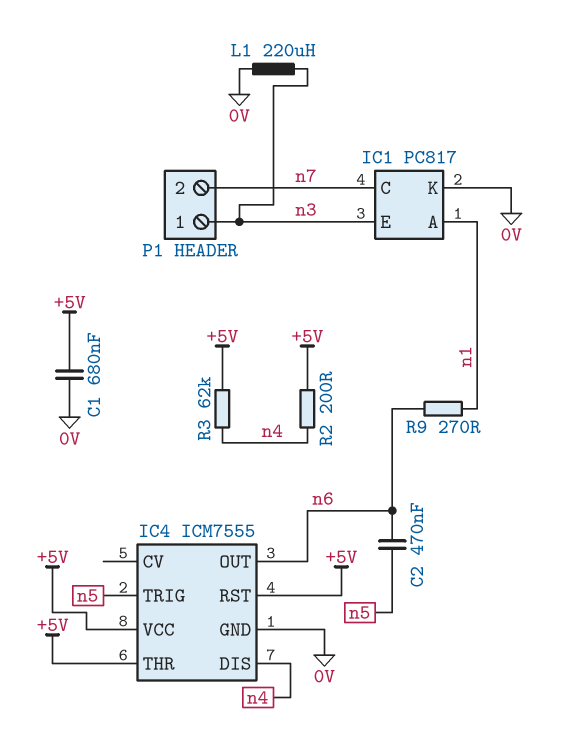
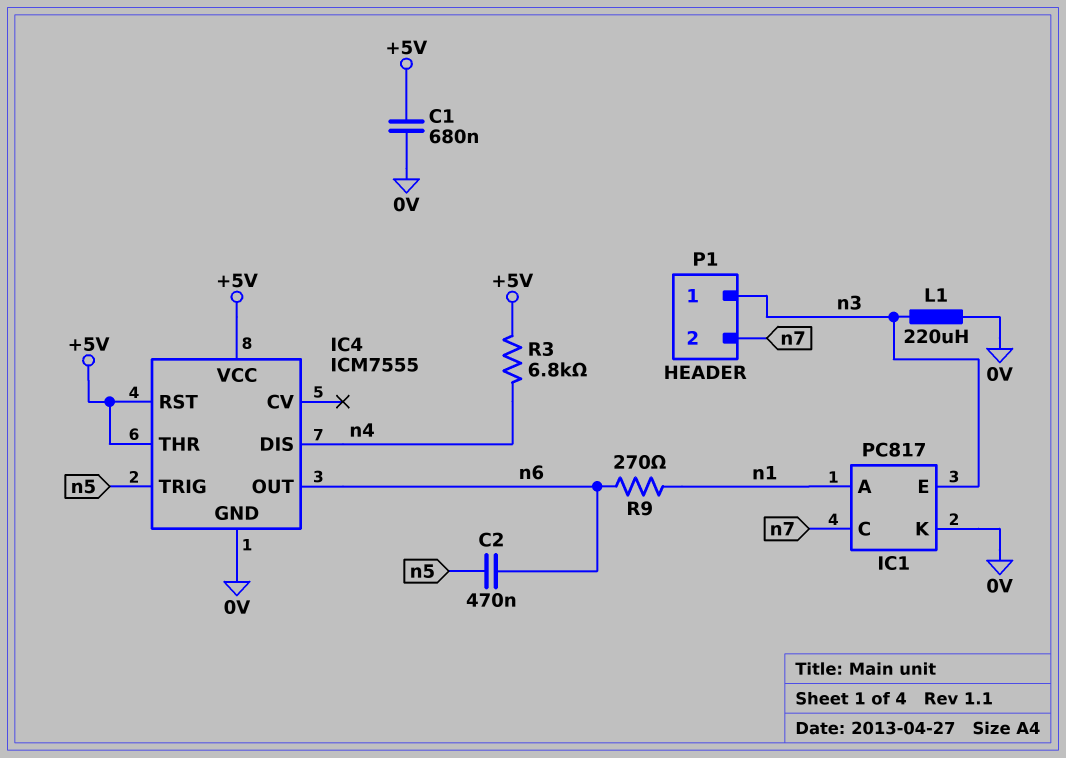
R2: 200 (+5V, n4) -> none
R3: 62k (+5V, n4) -> 6.8k (+5V, n4)

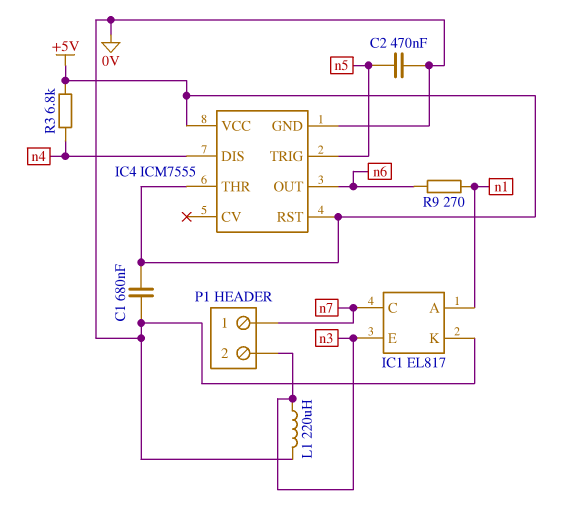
C2: 470nF (n5, n6) -> 470nF (0V, n5)
IC1: PC817 -> EL817
P1 pin 1: n3 -> n7
P1 pin 2: n7 -> n3

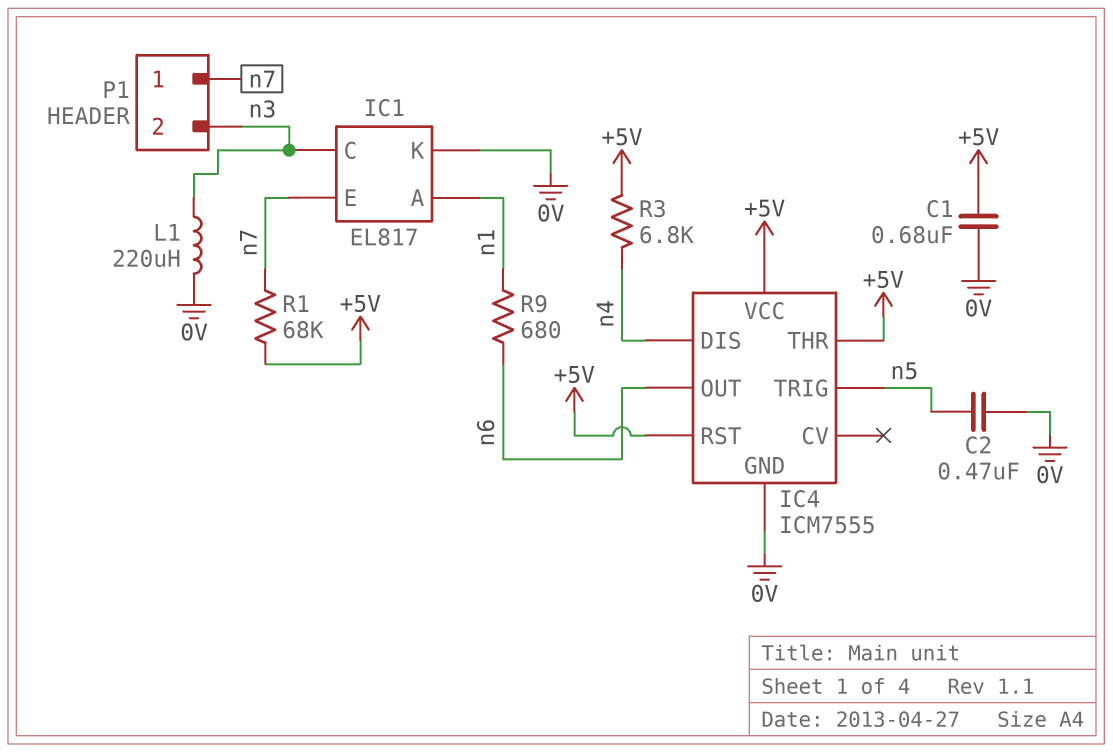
IC1 pin C: n7 -> n3
IC1 pin E: n3 -> n7
R1: none -> 68k (+5V, n7)
R9: 270 (n1, n6) -> 680 (n1, n6)

